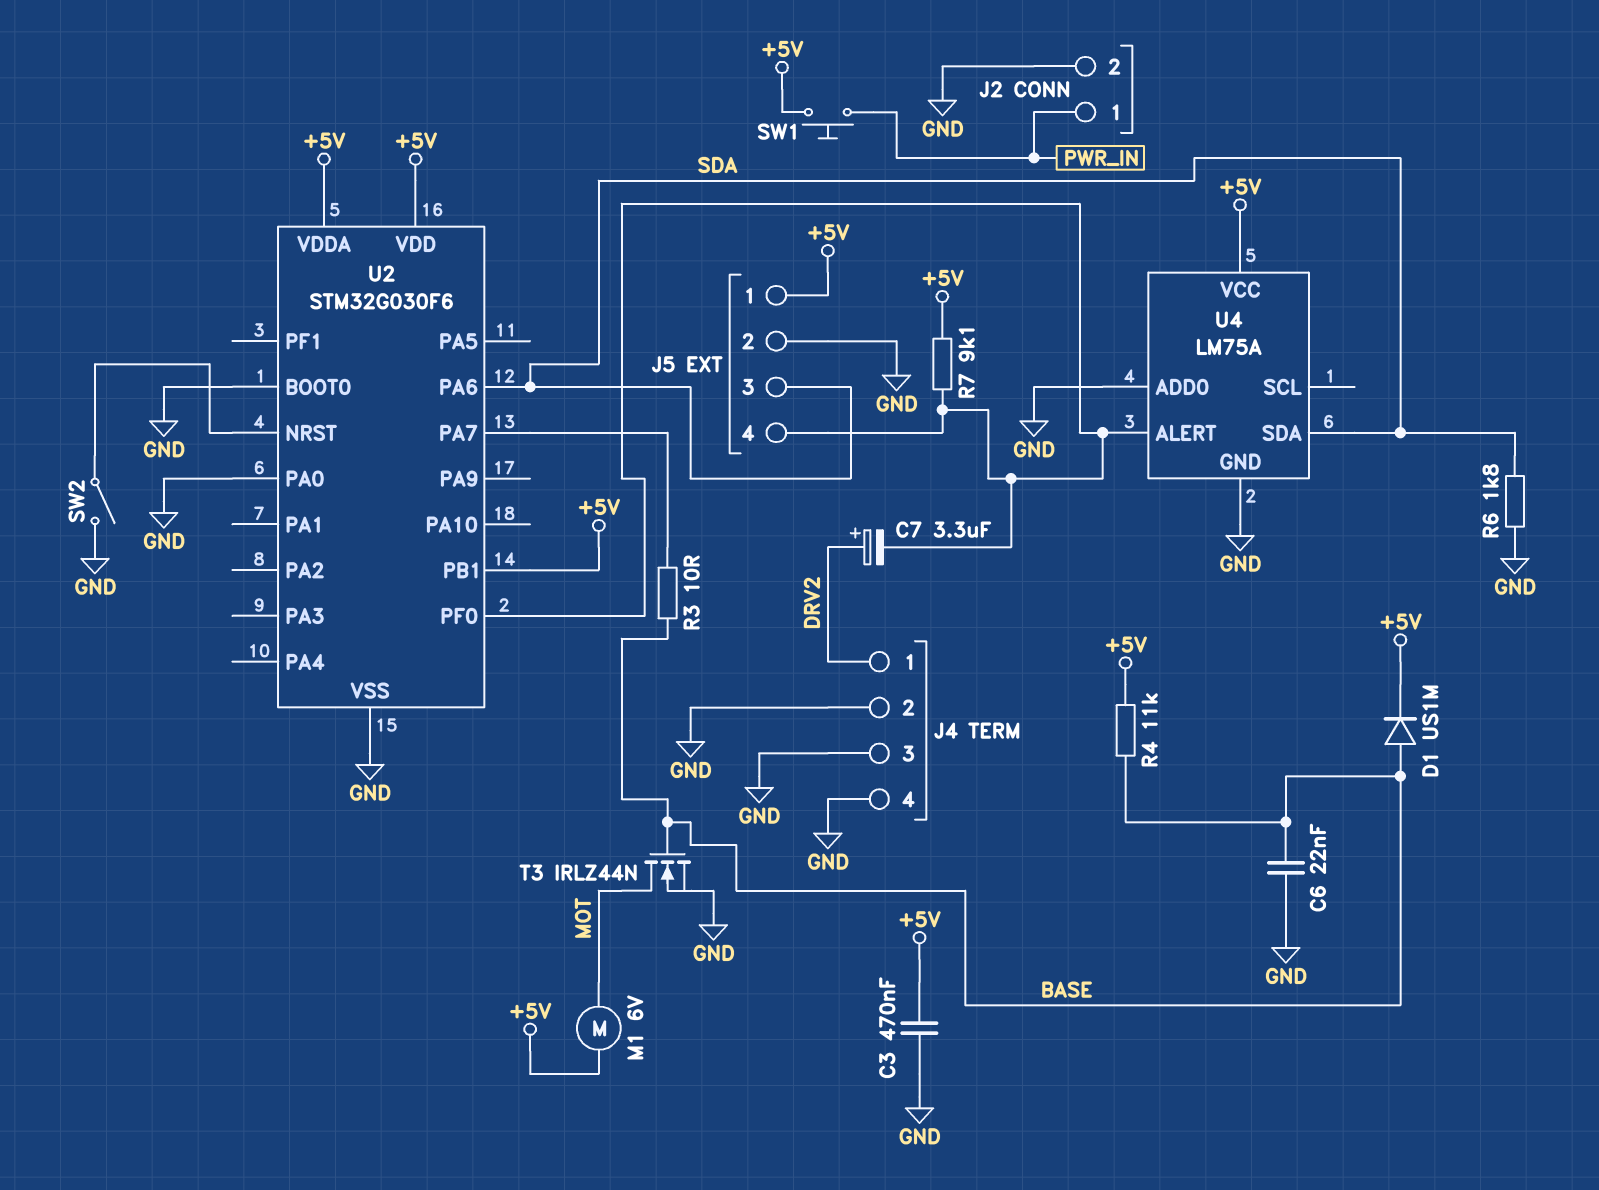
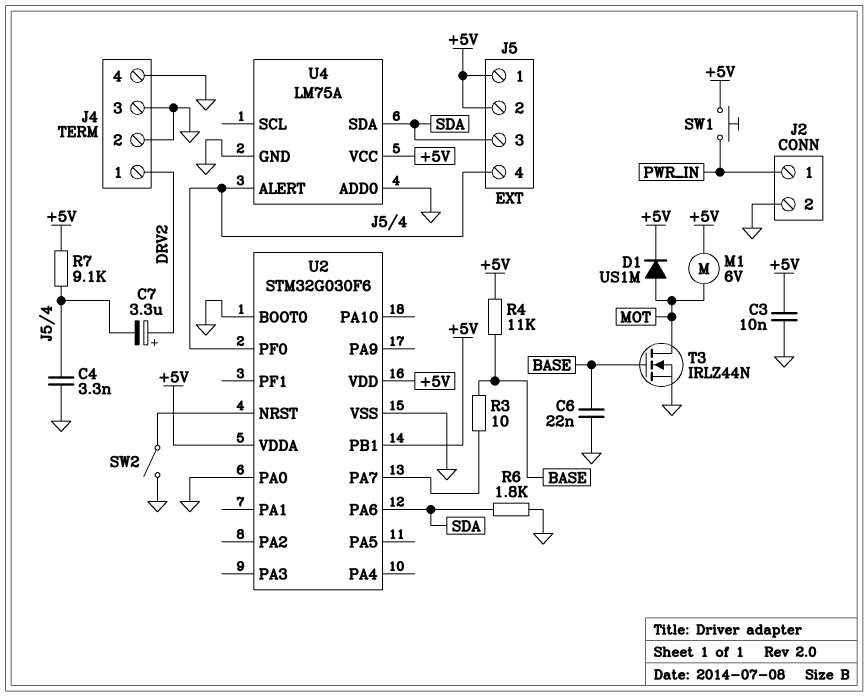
C3: 470nF (+5V, GND) -> 10nF (+5V, GND)
C4: none -> 3.3nF (GND, J5/4)
D1: diode US1M (A BASE, K +5V) -> diode US1M (A MOT, K +5V)
J5 pin 2: GND -> +5V

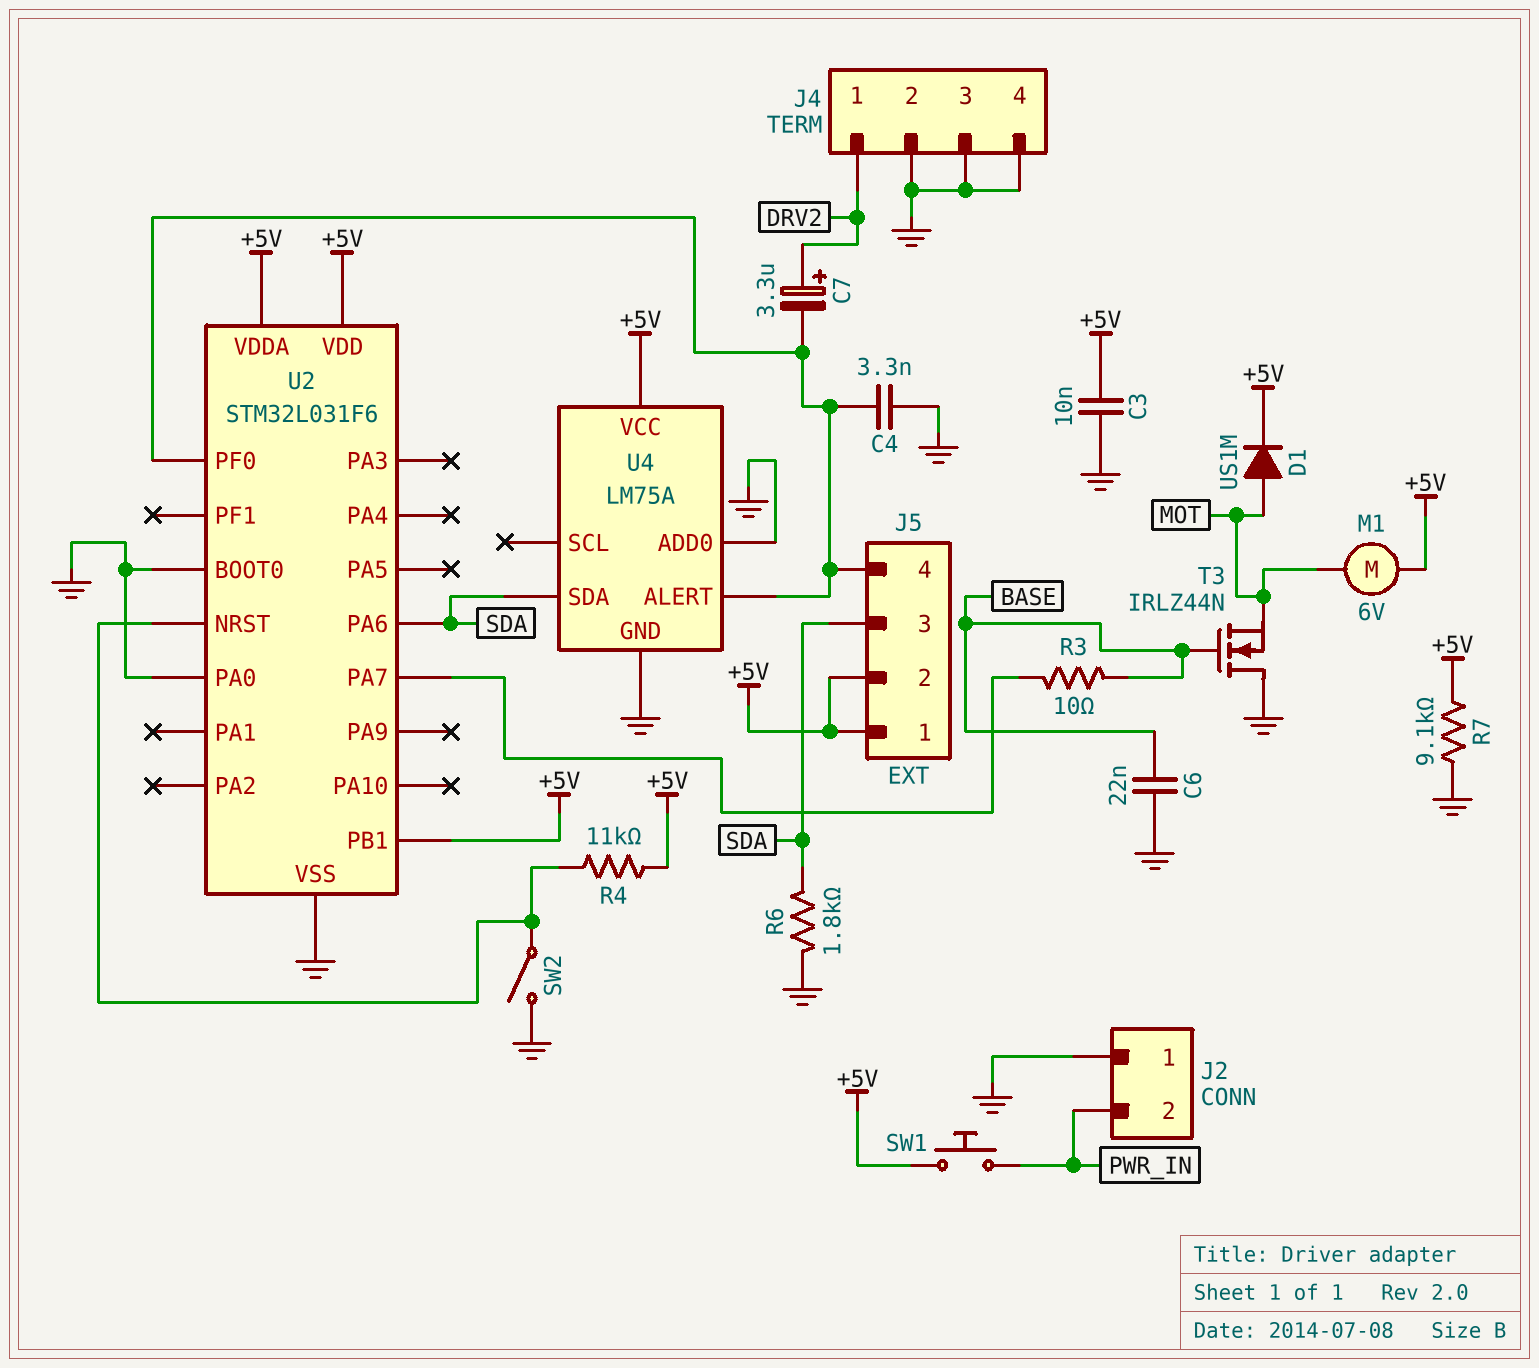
J2 pin 1: PWR_IN -> GND
J2 pin 2: GND -> PWR_IN
R4: 11k (+5V, BASE) -> 11k (+5V, U2/NRST)
R7: 9.1k (+5V, J5/4) -> 9.1k (+5V, GND)
T3: NMOS IRLZ44N (G BASE, D MOT, S GND) -> NMOS IRLZ44N (G BASE, D GND, S MOT)
U2: STM32G030F6 -> STM32L031F6

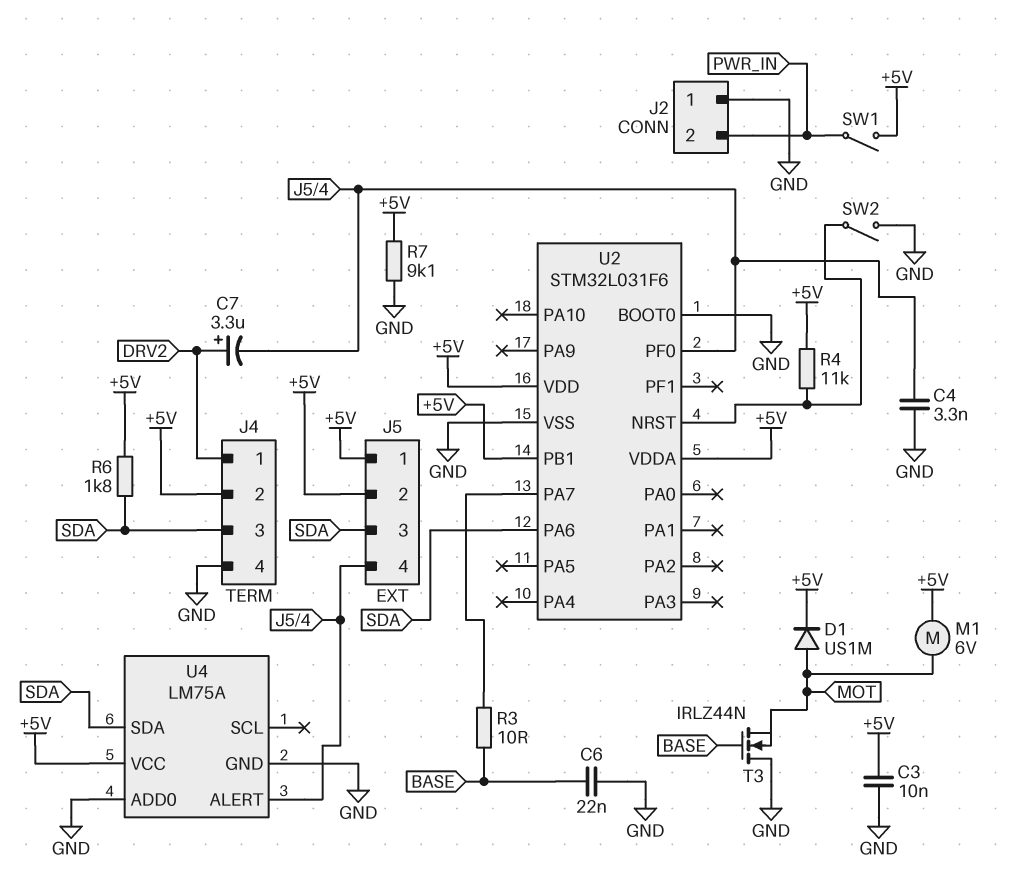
J4 pin 2: GND -> +5V
J4 pin 3: GND -> SDA
R6: 1.8k (GND, SDA) -> 1.8k (+5V, SDA)
SW1: button (+5V, PWR_IN) -> switch (+5V, PWR_IN)
U2 pin PA0: GND -> none

